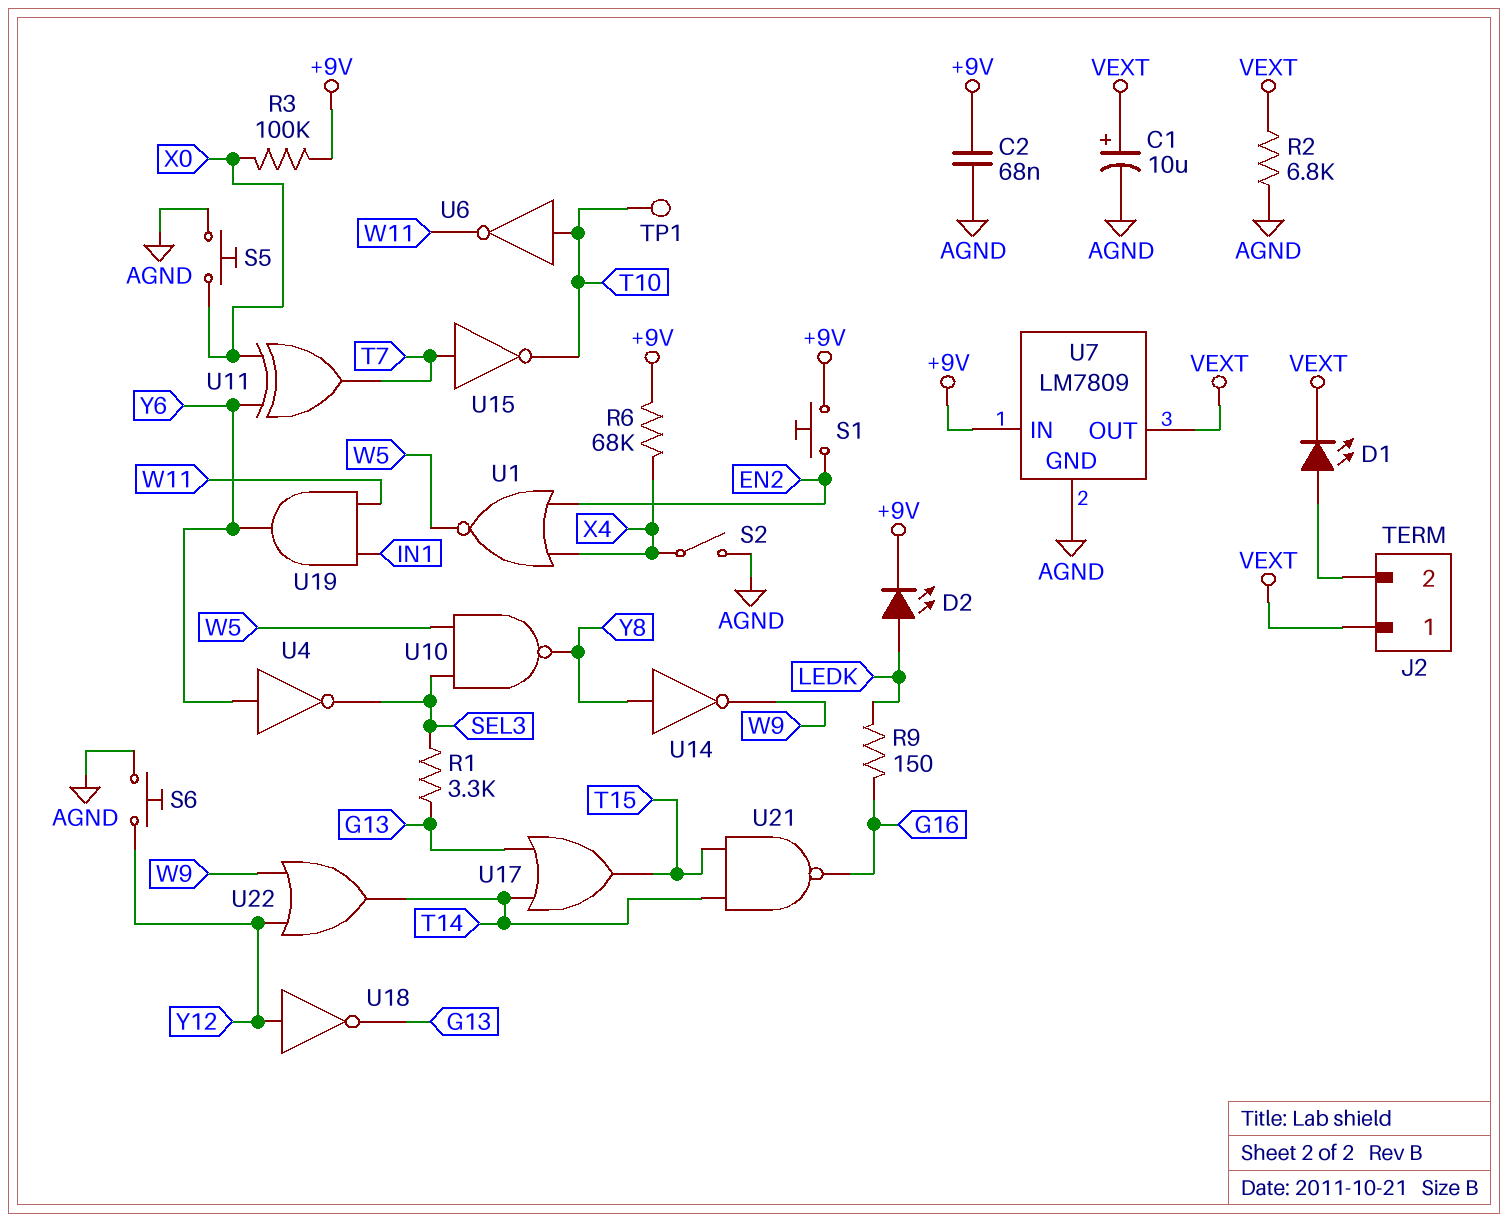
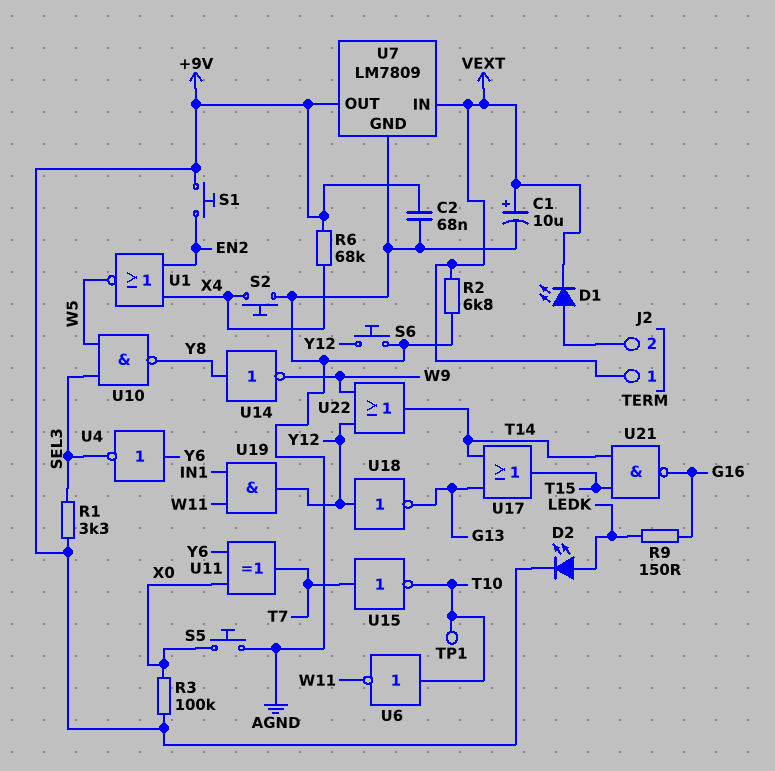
R1: 3.3k (G13, SEL3) -> 3.3k (+9V, SEL3)
S2: switch (AGND, X4) -> button (AGND, X4)
U7 pin IN: +9V -> VEXT
U7 pin OUT: VEXT -> +9V
U19: AND (in IN1, in W11, out Y6) -> AND (in IN1, in W11, out Y12)

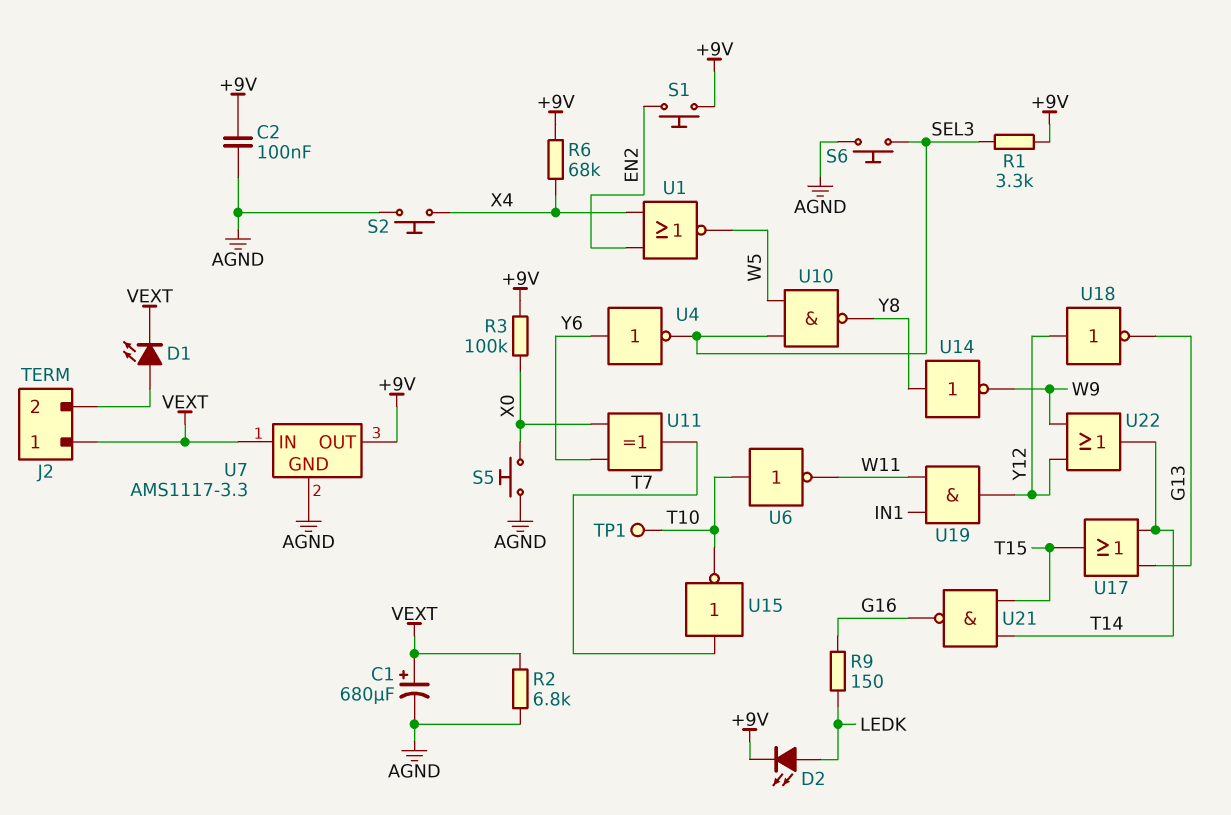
C1: 10uF (plus VEXT, minus AGND) -> 680uF (plus VEXT, minus AGND)
C2: 68nF (+9V, AGND) -> 100nF (+9V, AGND)
S6: button (AGND, Y12) -> button (AGND, SEL3)
U7: LM7809 -> AMS1117-3.3

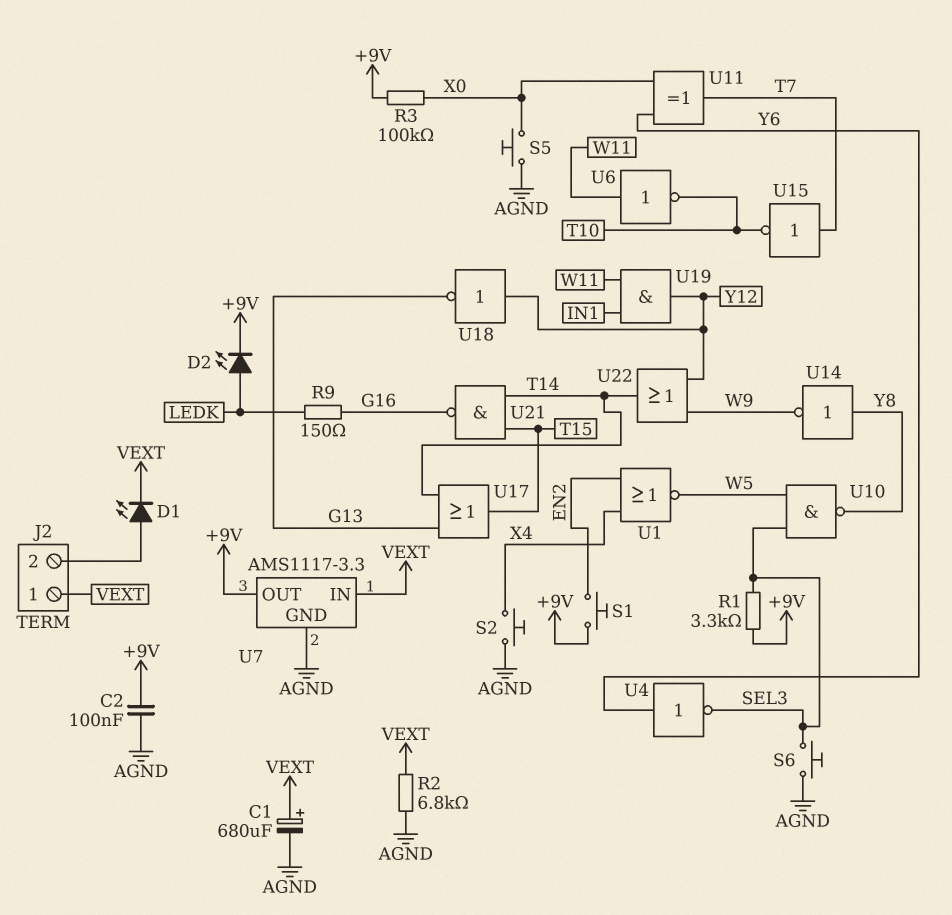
R6: 68k (+9V, X4) -> none
TP1: test point (T10) -> none
U6: NOT (in T10, out W11) -> NOT (in W11, out T10)

